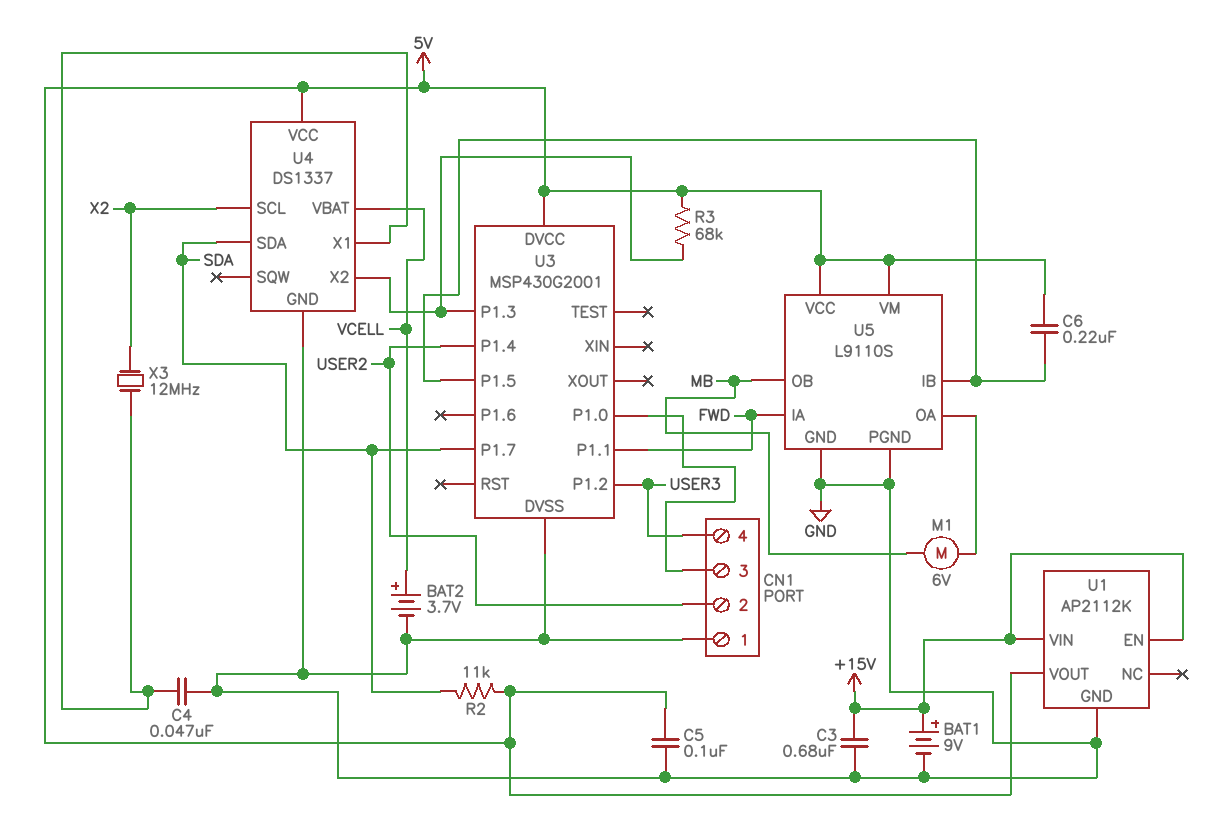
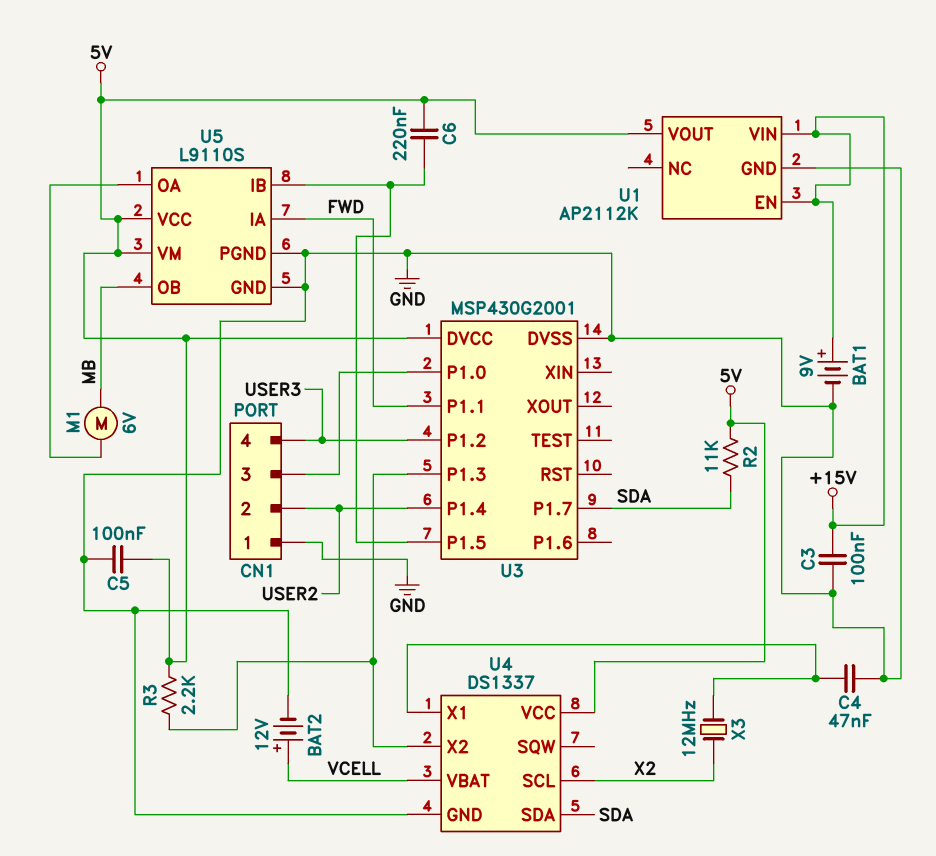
BAT2: 3.7V (plus VCELL, minus GND) -> 12V (plus VCELL, minus GND)
C3: 680nF (+15V, GND) -> 100nF (+15V, GND)
R3: 68k (5V, U3/P1.3) -> 2.2k (5V, U3/P1.3)

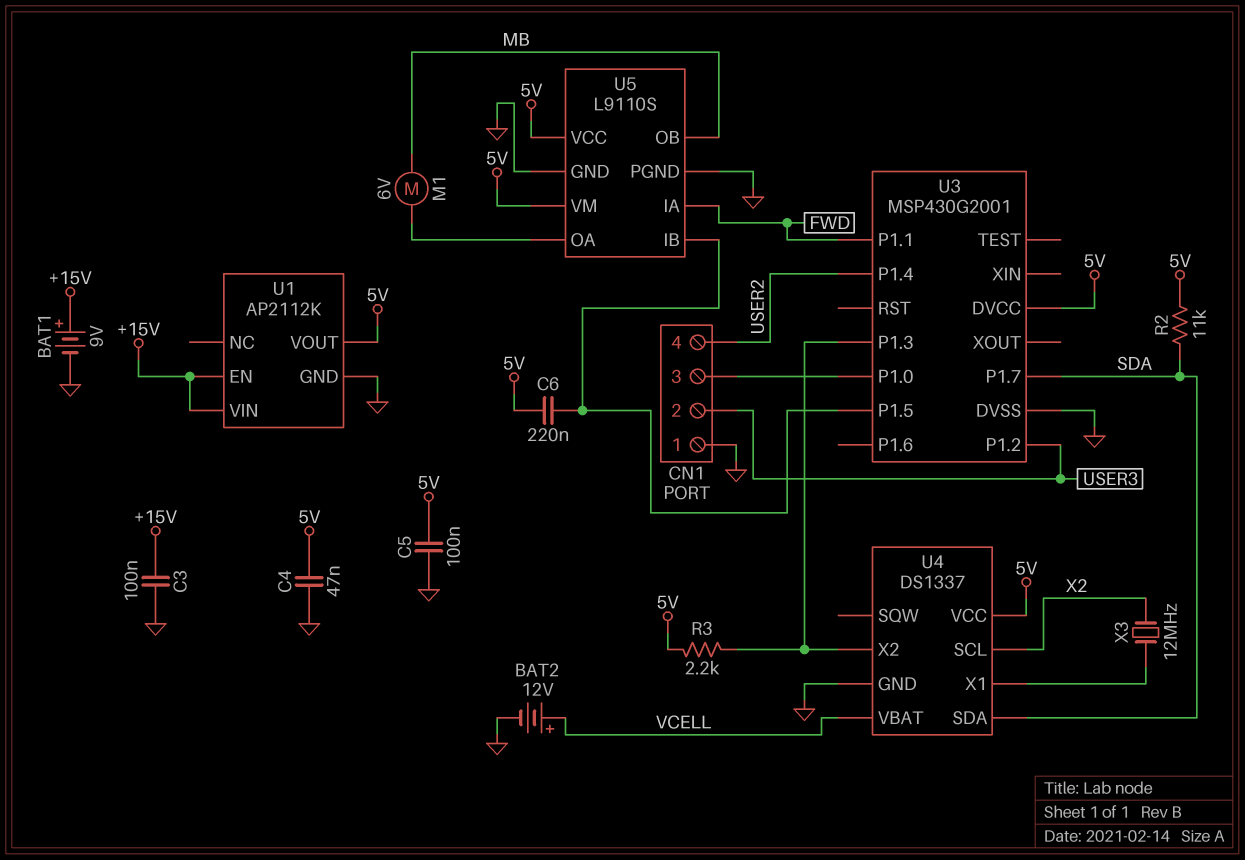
C4: 47nF (GND, U4/X1) -> 47nF (5V, GND)
CN1 pin 2: USER2 -> USER3
CN1 pin 4: USER3 -> USER2

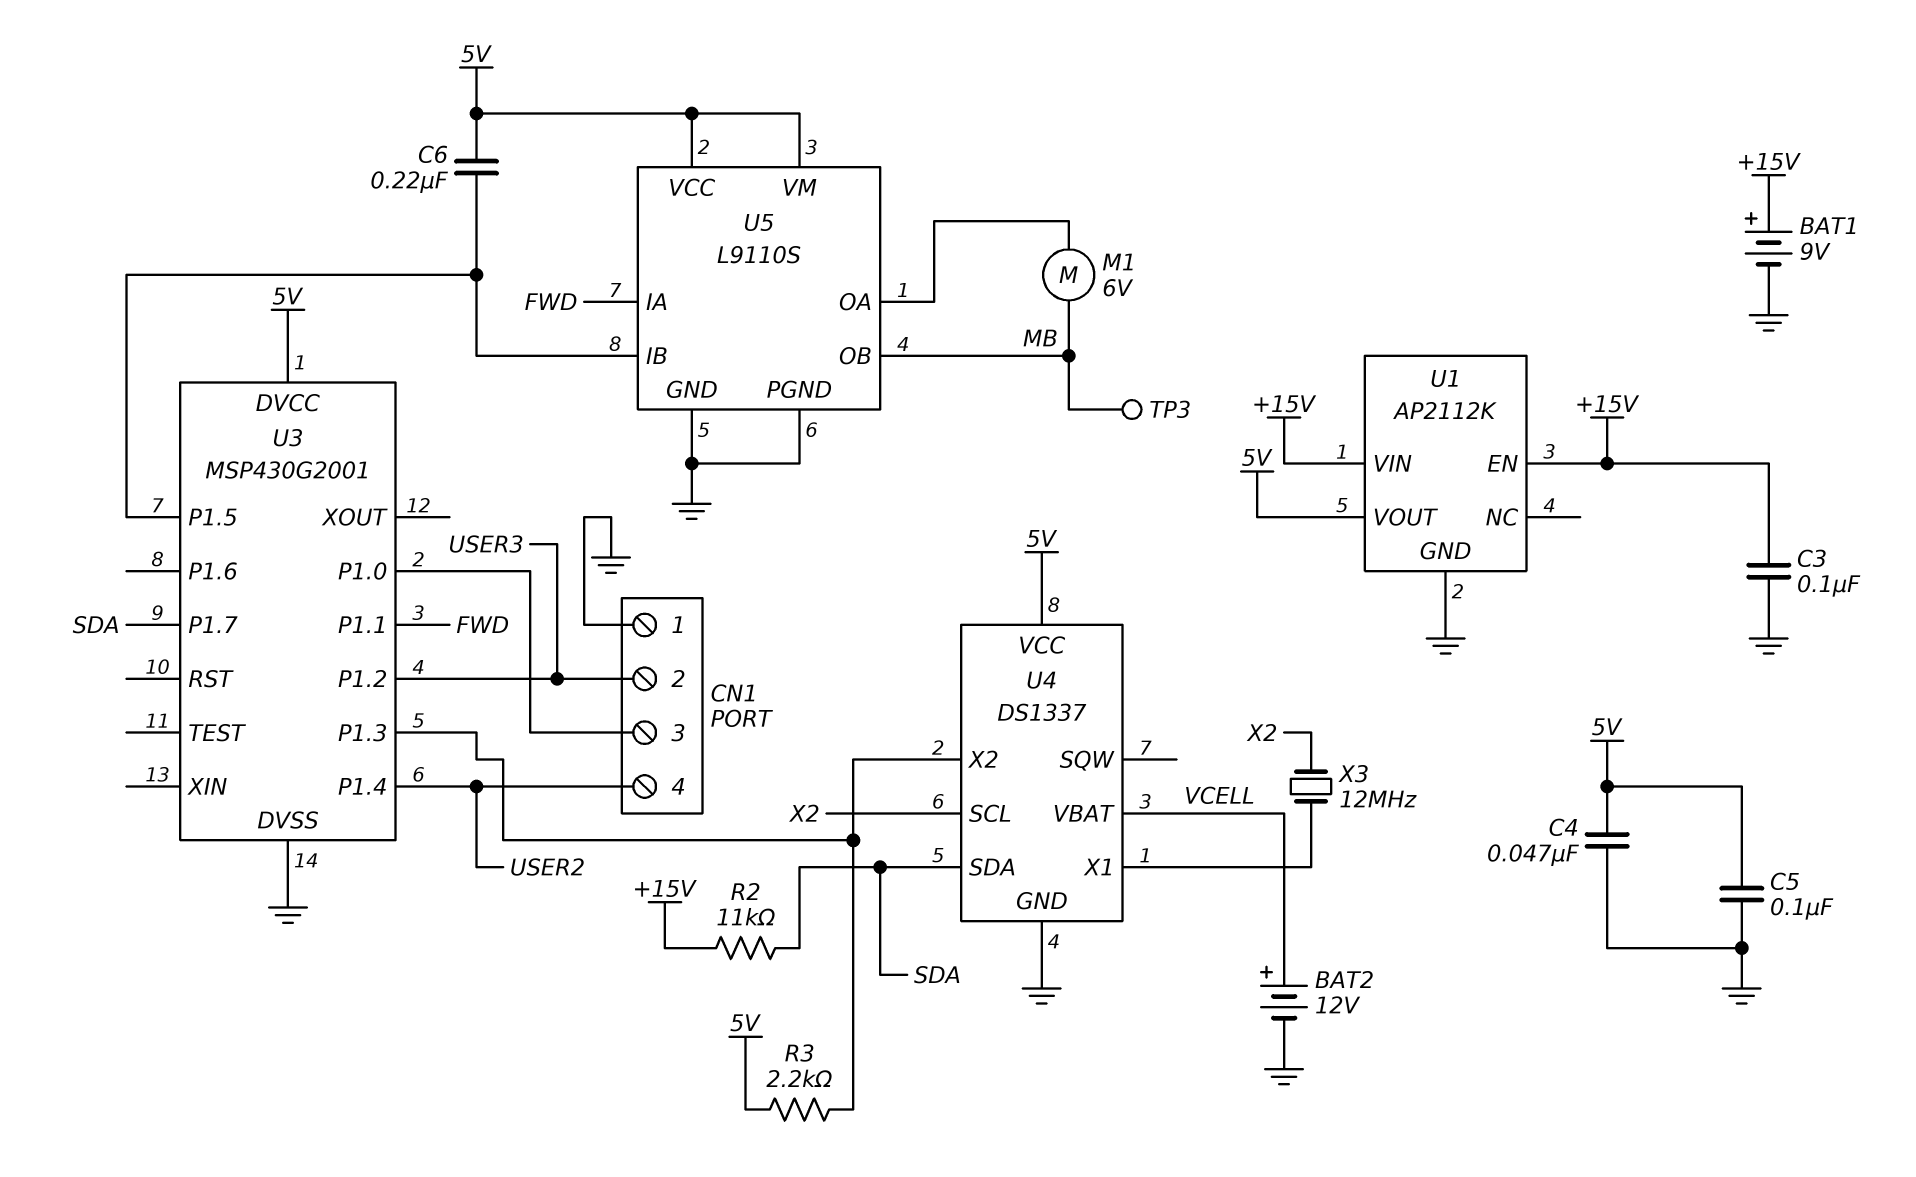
R2: 11k (5V, SDA) -> 11k (+15V, SDA)
TP3: none -> test point (MB)

